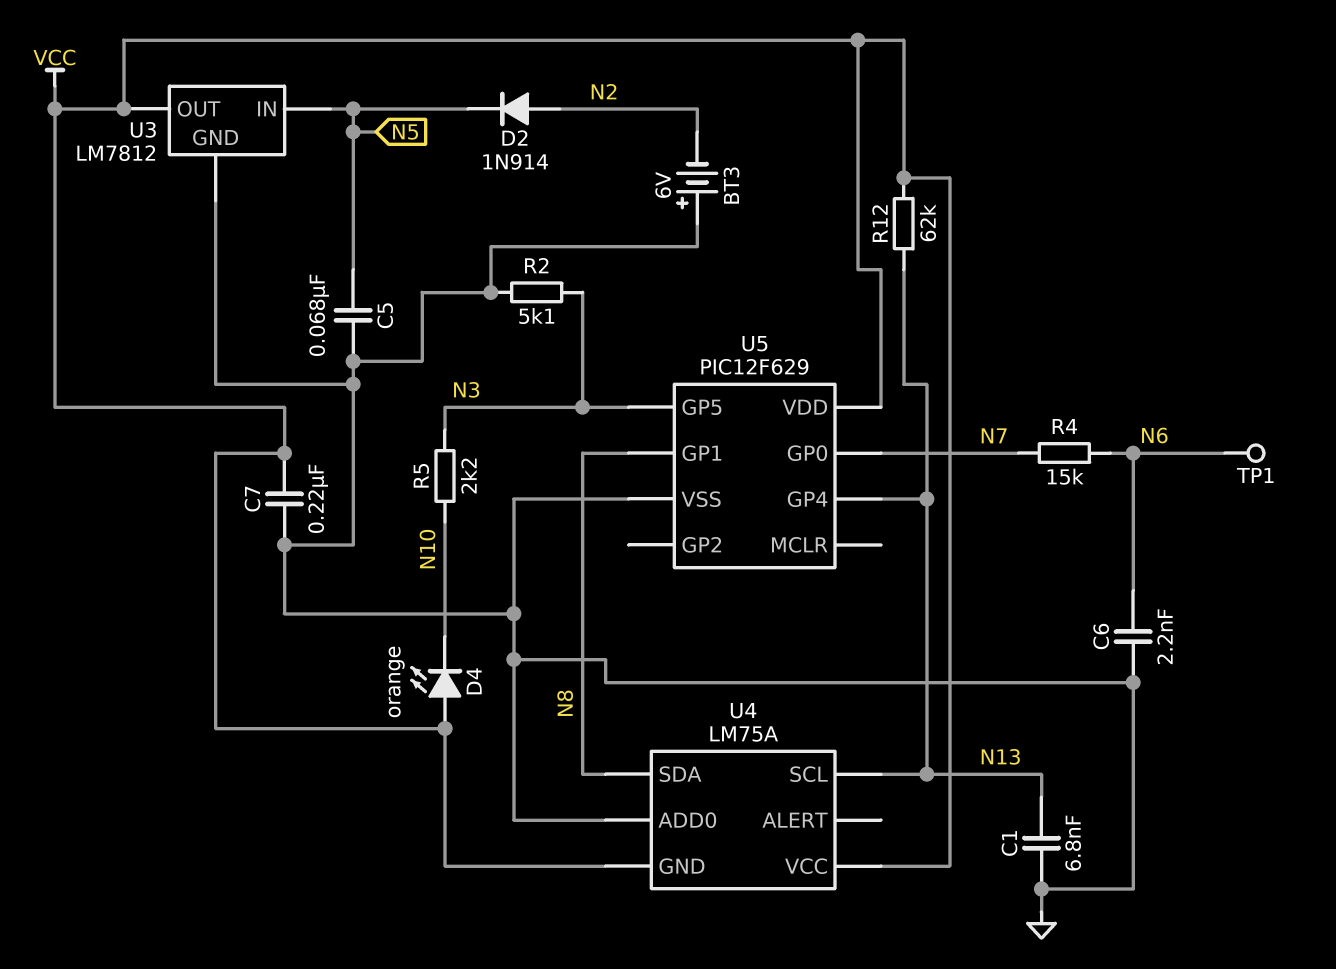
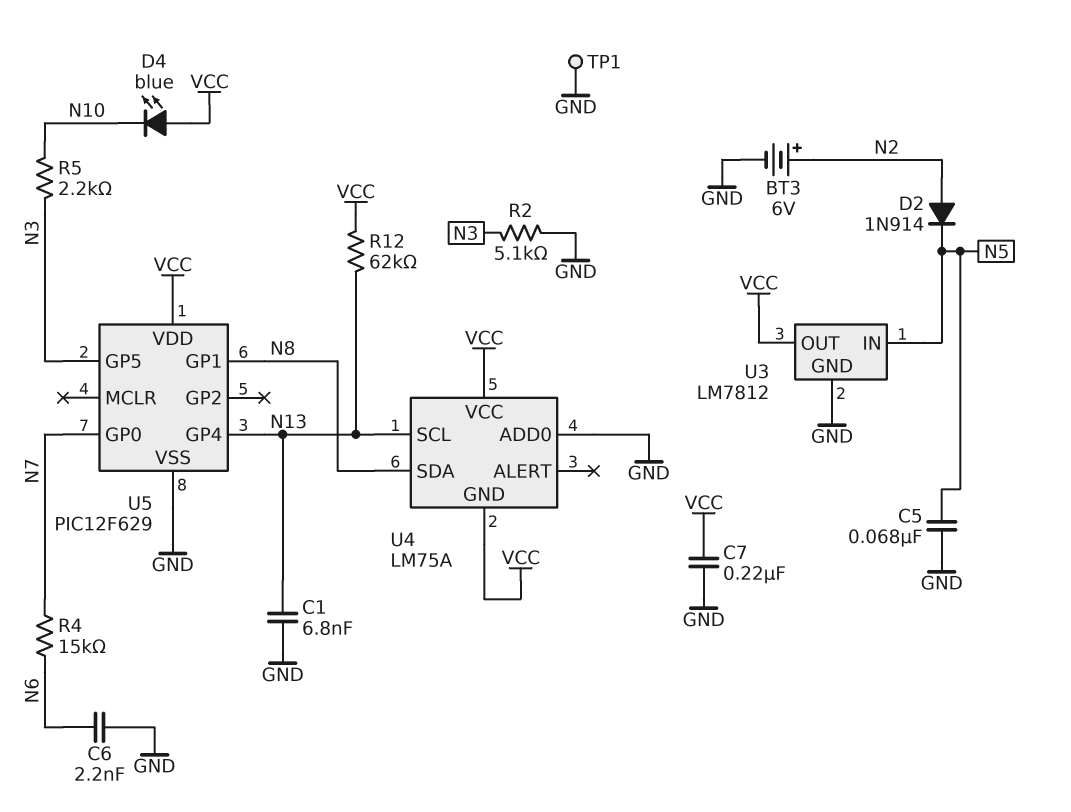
BT3: 6V (plus GND, minus N2) -> 6V (plus N2, minus GND)
D4: LED orange (A VCC, K N10) -> LED blue (A VCC, K N10)
TP1: test point (N6) -> test point (GND)

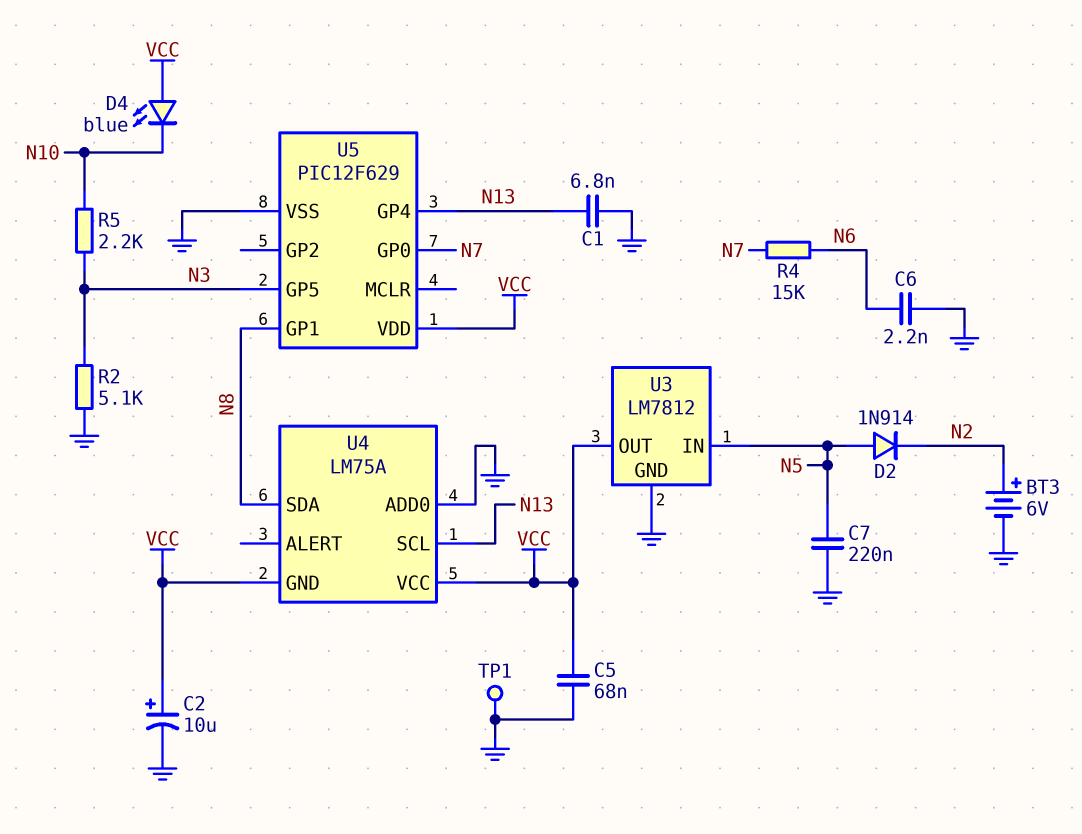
C2: none -> 10uF (plus VCC, minus GND)
C5: 68nF (GND, N5) -> 68nF (GND, VCC)
C7: 220nF (GND, VCC) -> 220nF (GND, N5)
D2: diode 1N914 (A N2, K N5) -> diode 1N914 (A N5, K N2)
R12: 62k (N13, VCC) -> none

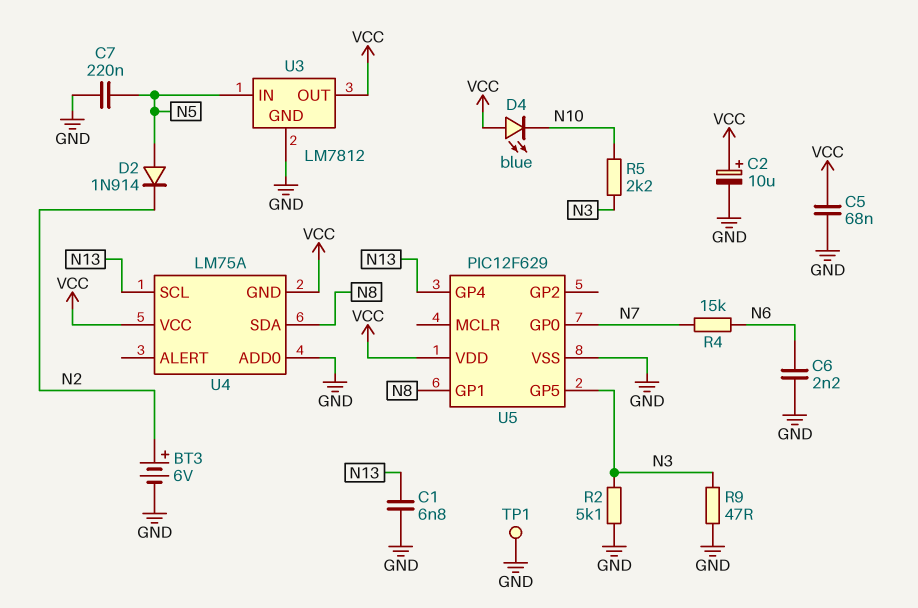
R9: none -> 47 (GND, N3)

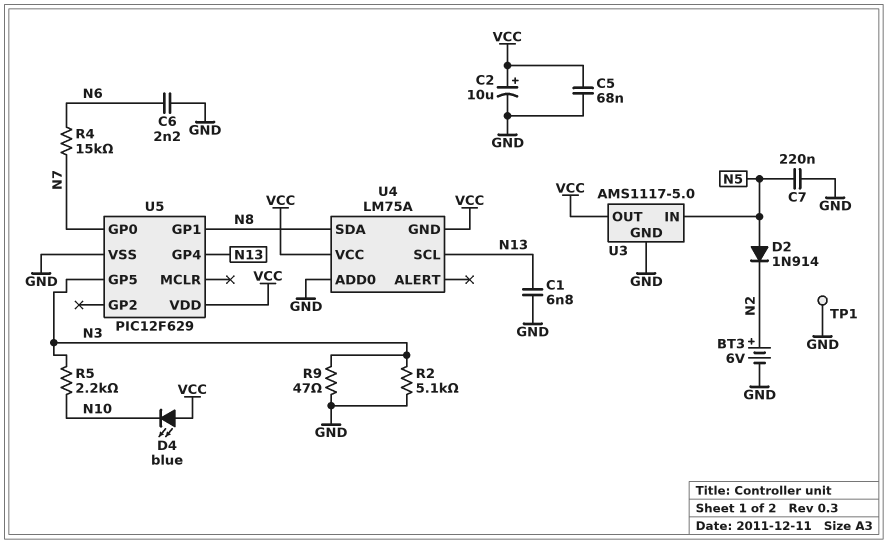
U3: LM7812 -> AMS1117-5.0

